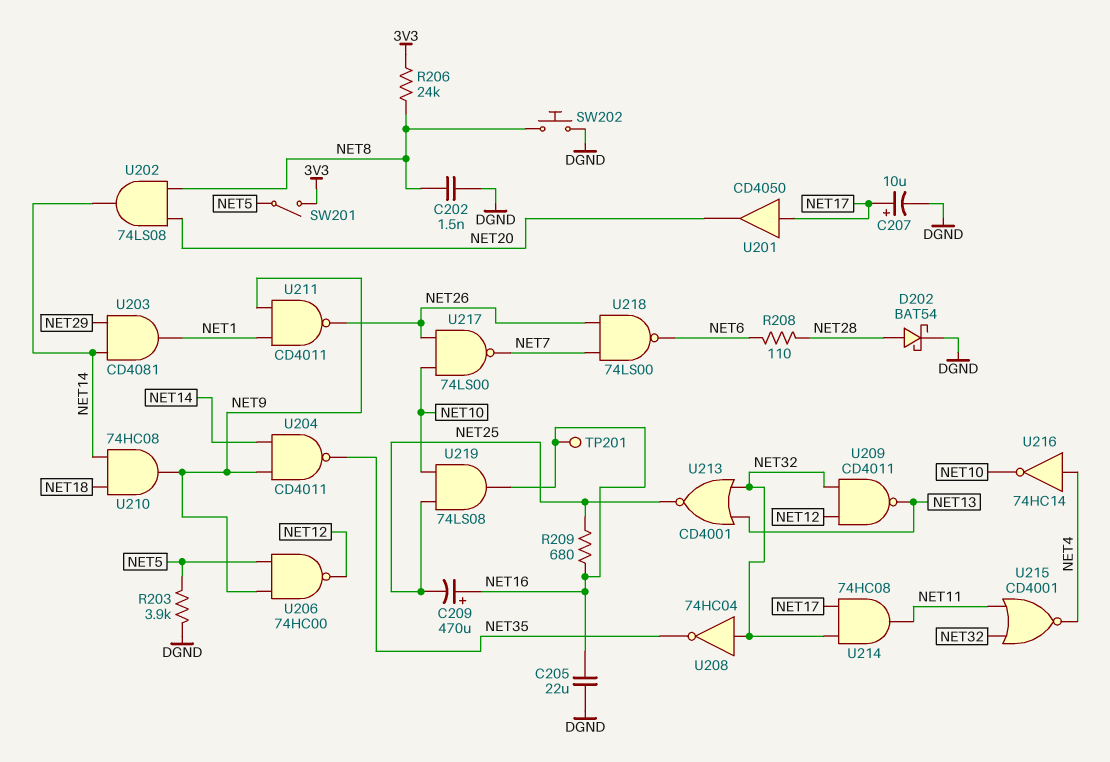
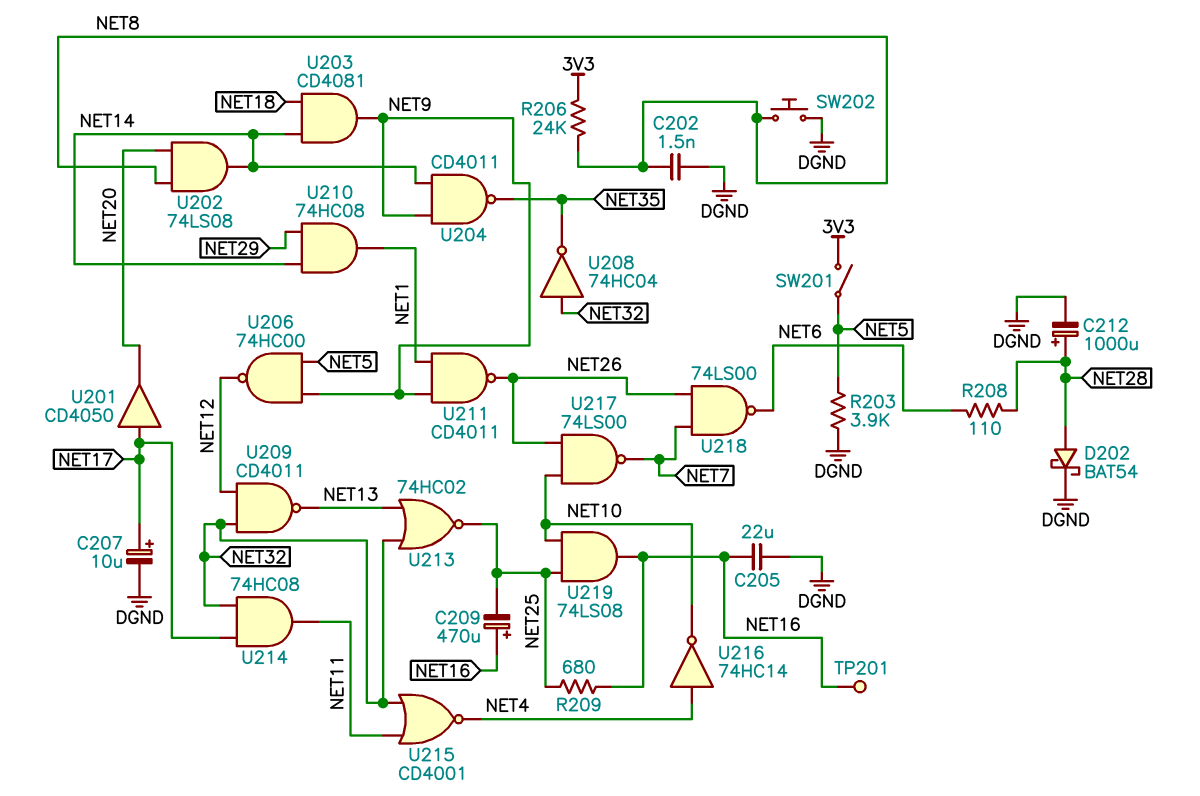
C212: none -> 1000uF (plus NET28, minus DGND)
U203: AND CD4081 (in NET14, in NET29, out NET1) -> AND CD4081 (in NET14, in NET18, out NET9)
U210: AND 74HC08 (in NET14, in NET18, out NET9) -> AND 74HC08 (in NET14, in NET29, out NET1)
U213: NOR CD4001 (in NET13, in NET32, out NET25) -> NOR 74HC02 (in NET13, in NET32, out NET25)

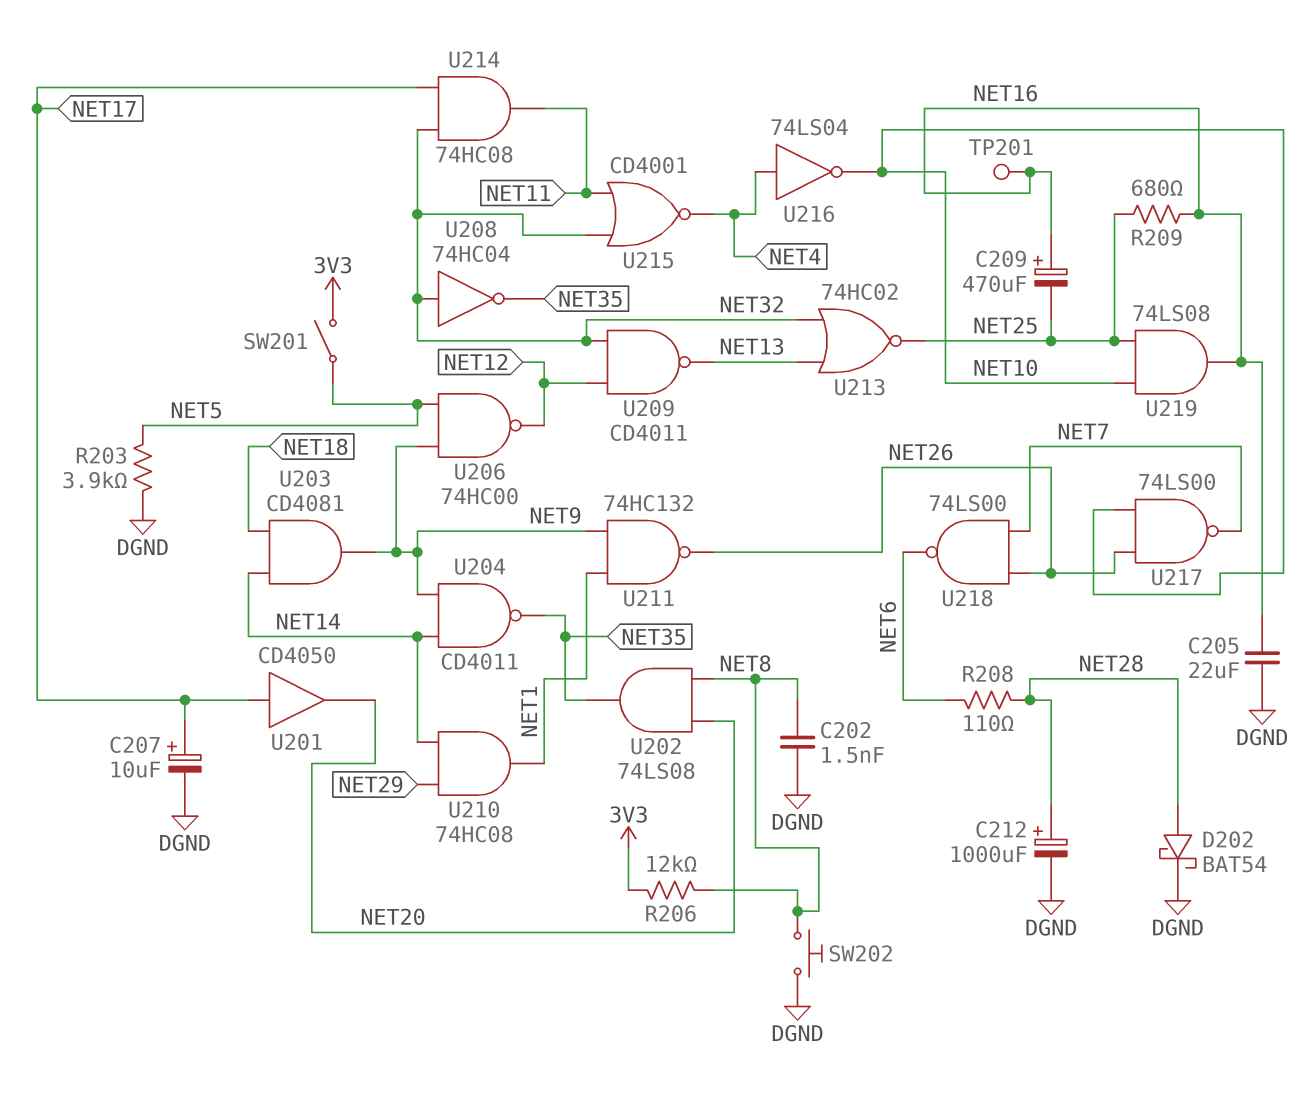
R206: 24k (3V3, NET8) -> 12k (3V3, NET8)
U202: AND 74LS08 (in NET8, in NET20, out NET14) -> AND 74LS08 (in NET8, in NET20, out NET35)
U211: NAND CD4011 (in NET1, in NET9, out NET26) -> NAND 74HC132 (in NET1, in NET9, out NET26)
U216: NOT 74HC14 (in NET4, out NET10) -> NOT 74LS04 (in NET4, out NET10)

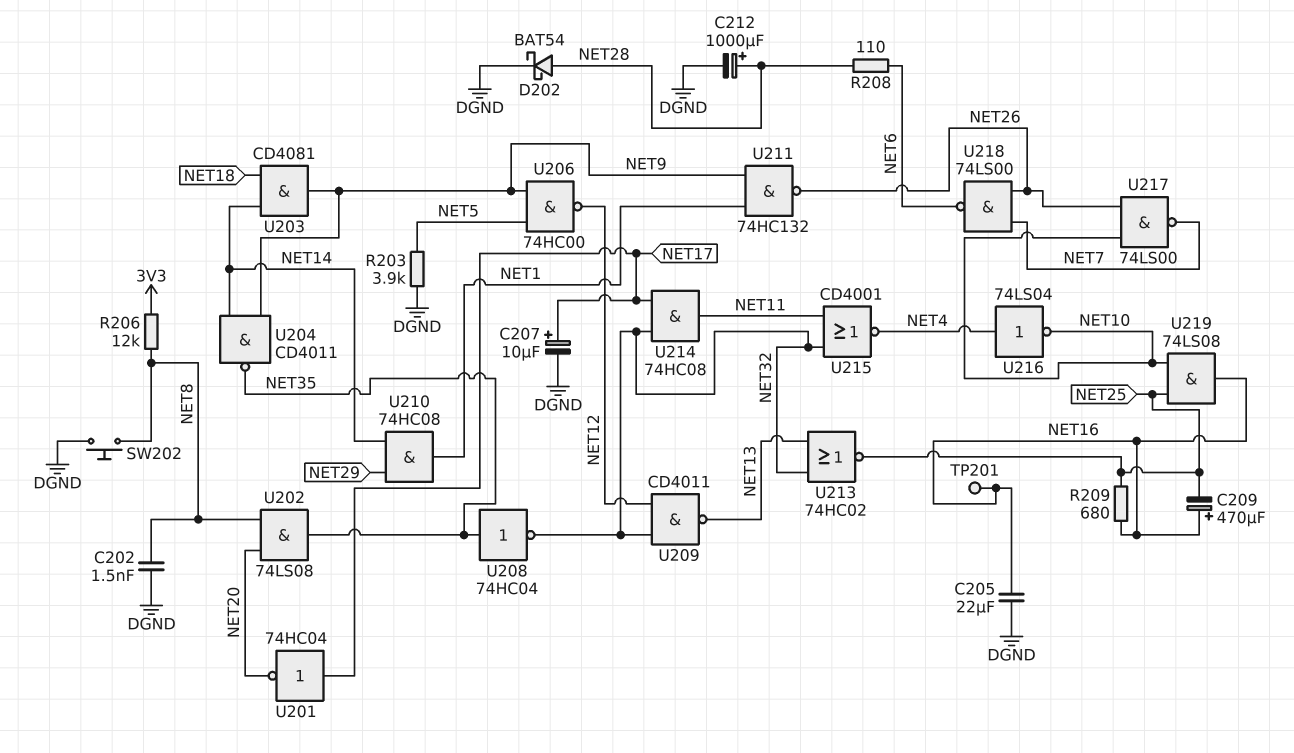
SW201: switch (3V3, NET5) -> none
U201: buffer CD4050 (in NET17, out NET20) -> NOT 74HC04 (in NET17, out NET20)
U208: NOT 74HC04 (in NET32, out NET35) -> NOT 74HC04 (in NET35, out NET32)

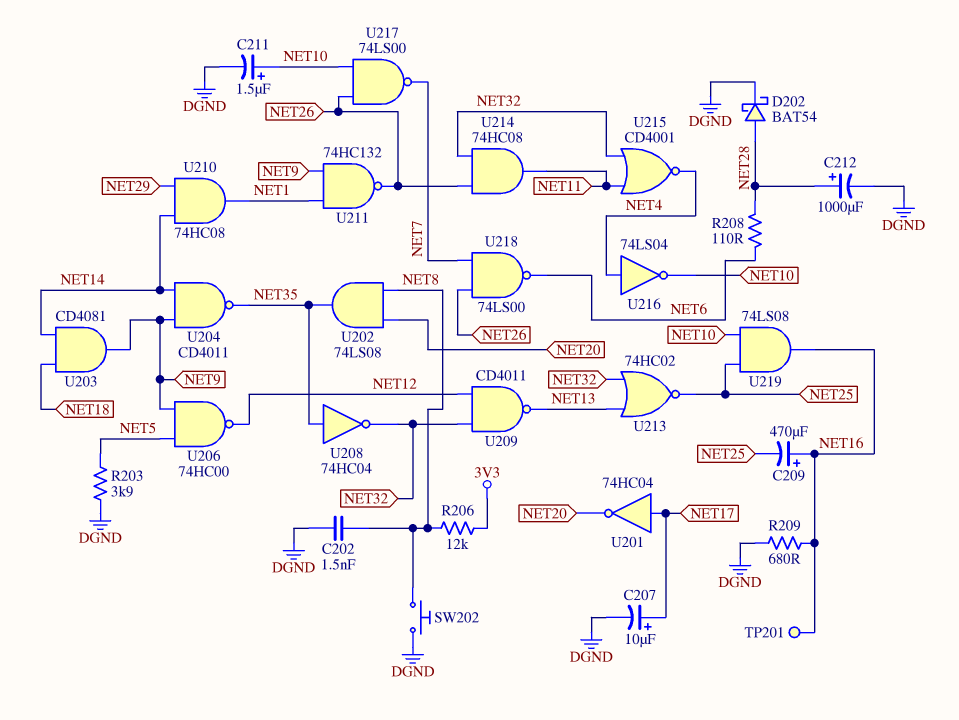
C205: 22uF (DGND, NET16) -> none
C211: none -> 1.5uF (plus NET10, minus DGND)
R209: 680 (NET16, NET25) -> 680 (DGND, NET16)
U214: AND 74HC08 (in NET17, in NET32, out NET11) -> AND 74HC08 (in NET26, in NET32, out NET11)

